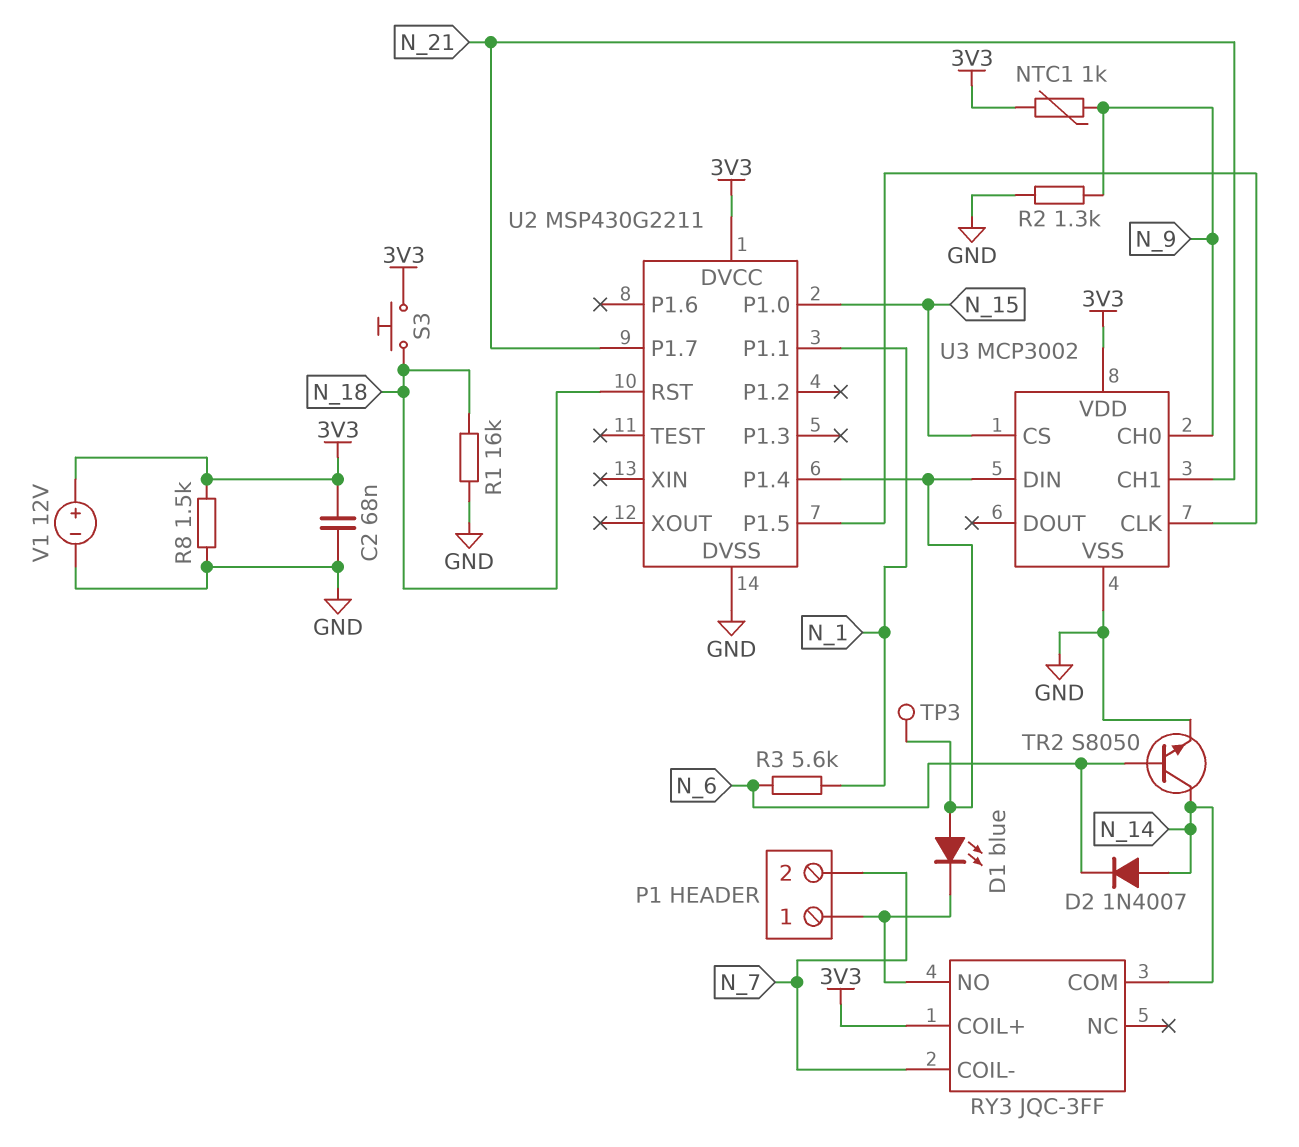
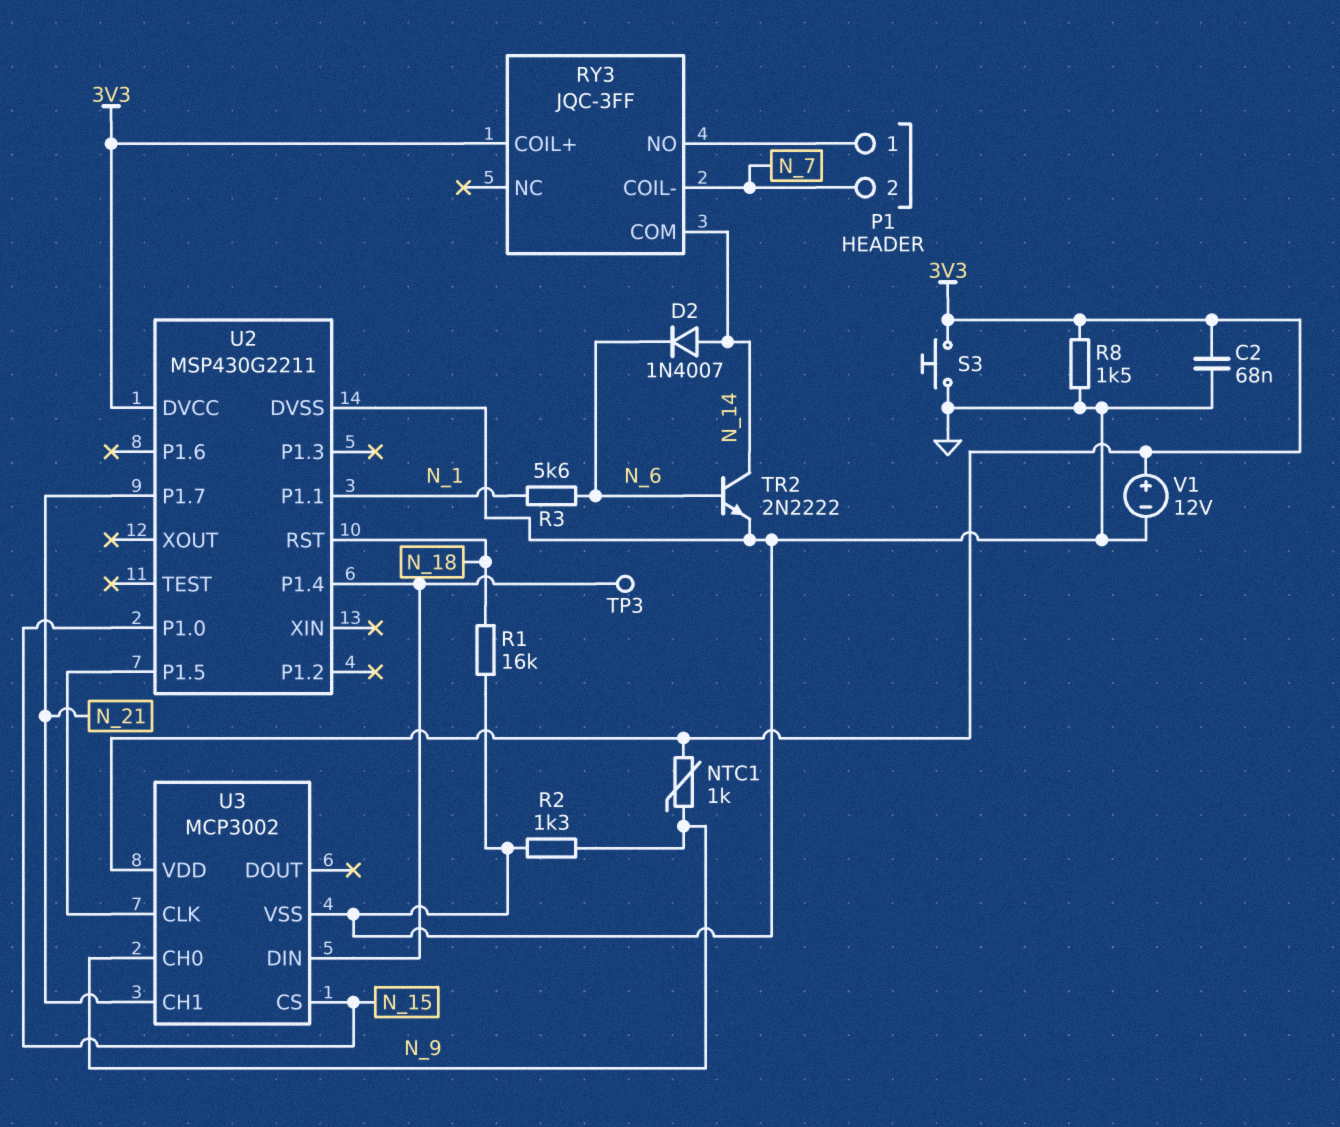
D1: LED blue (A U2/P1.4, K P1/1) -> none
S3: button (3V3, N_18) -> button (3V3, GND)
TR2: NPN S8050 (B N_6, C N_14, E GND) -> NPN 2N2222 (B N_6, C N_14, E GND)

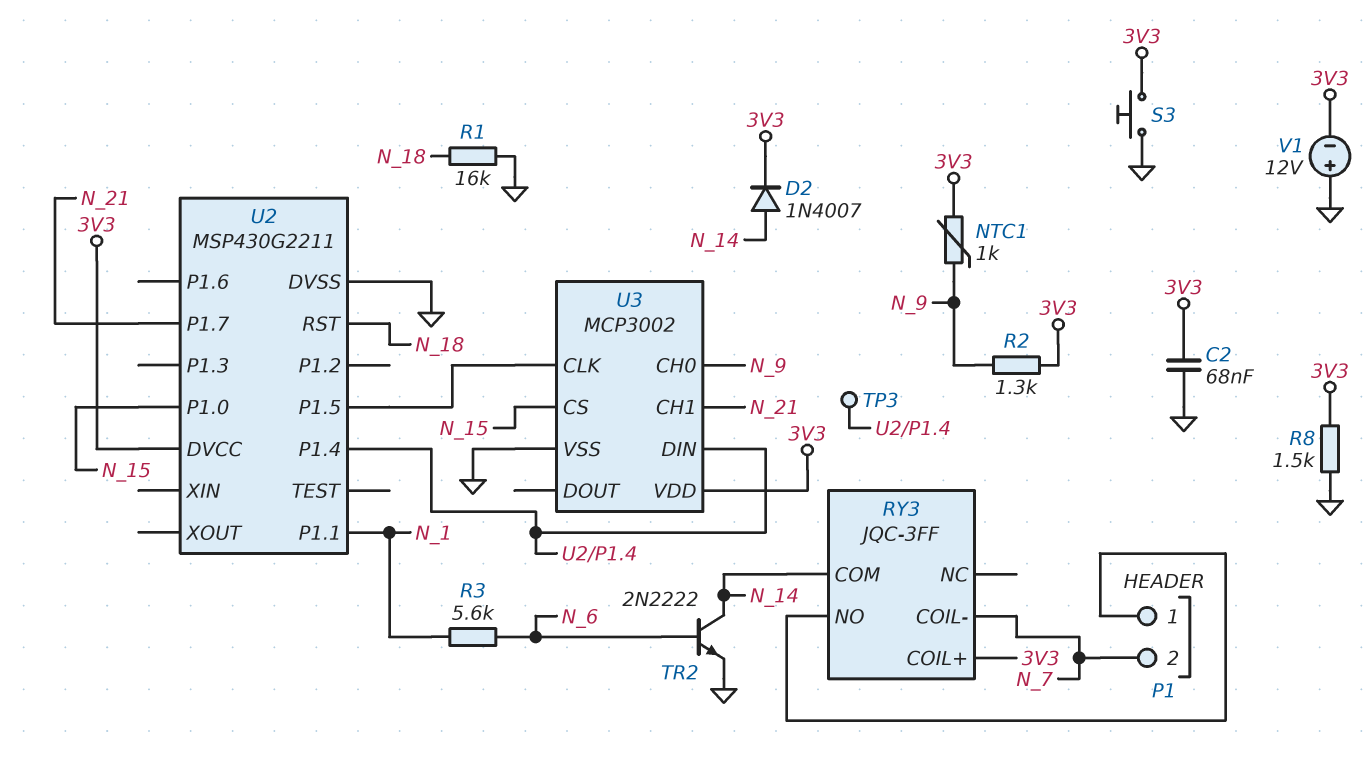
D2: diode 1N4007 (A N_14, K N_6) -> diode 1N4007 (A N_14, K 3V3)
R2: 1.3k (GND, N_9) -> 1.3k (3V3, N_9)
V1: 12V (plus 3V3, minus GND) -> 12V (plus GND, minus 3V3)

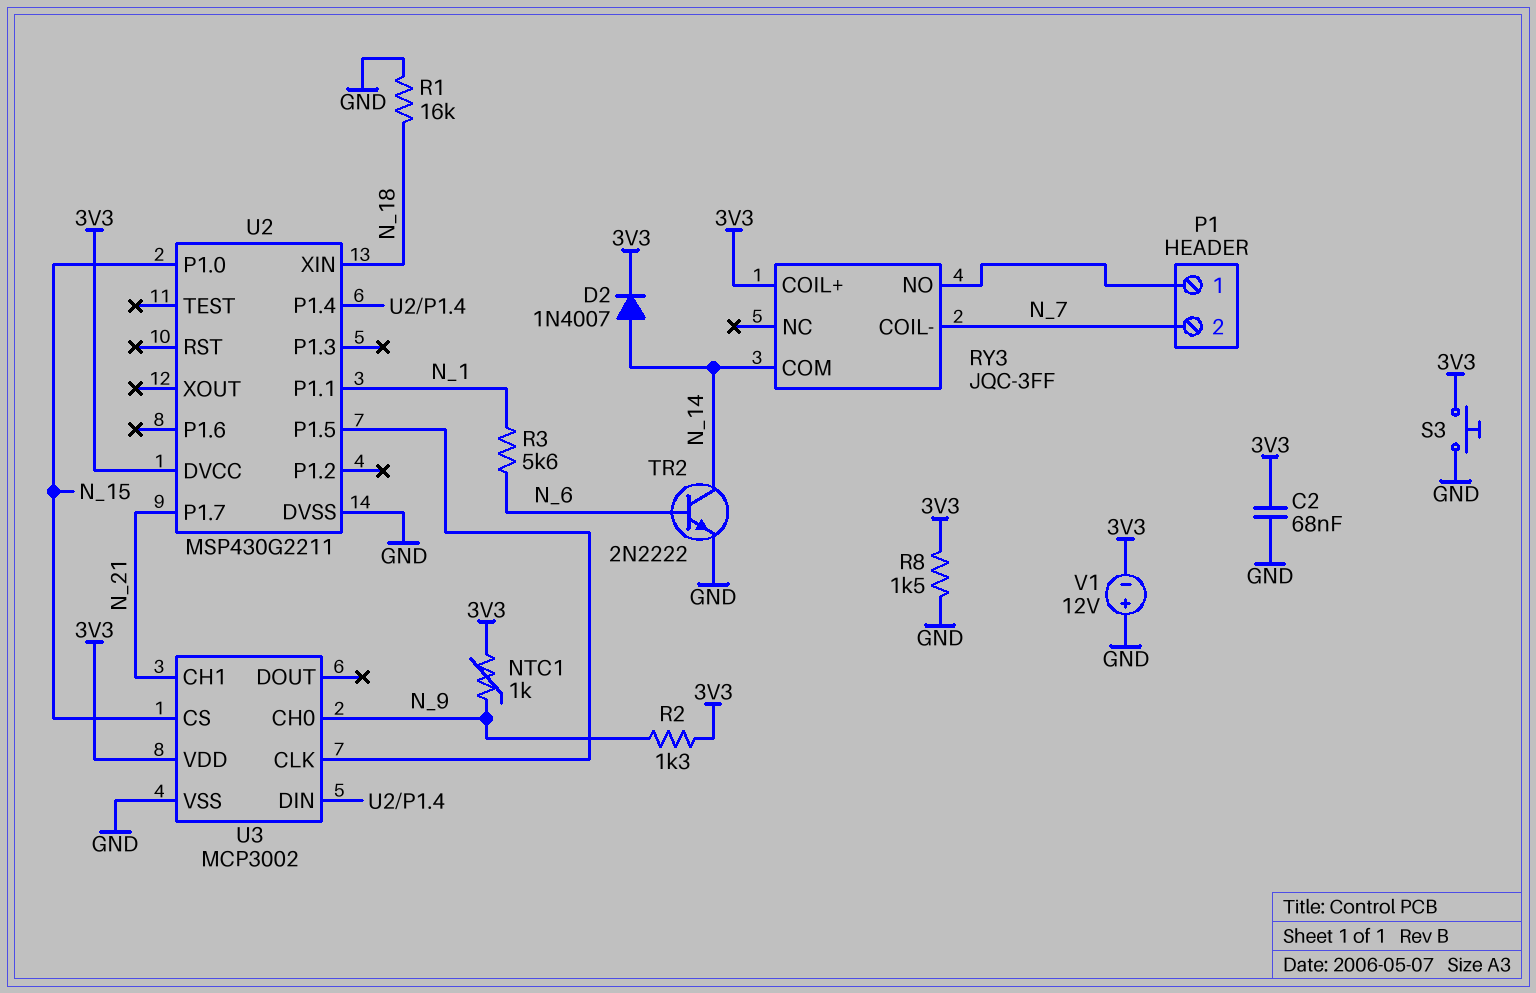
TP3: test point (U2/P1.4) -> none
U2 pin RST: N_18 -> none
U2 pin XIN: none -> N_18

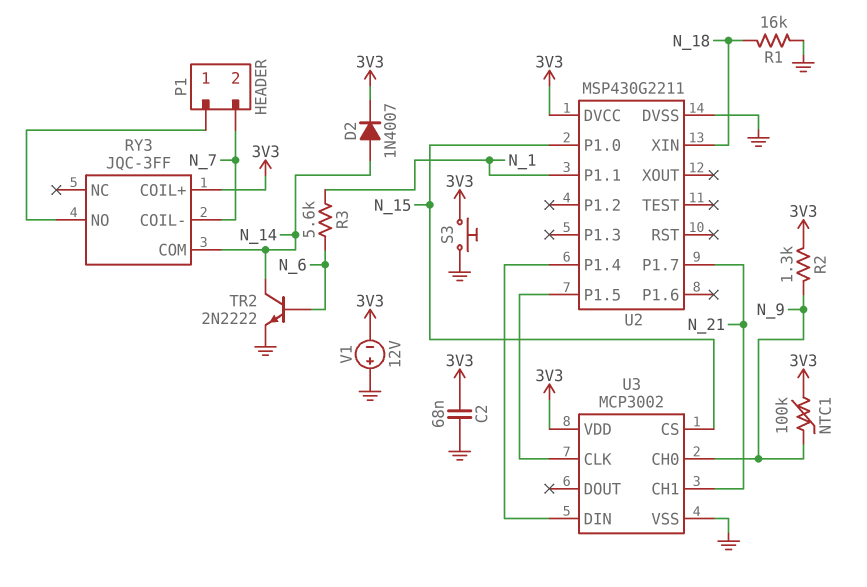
NTC1: 1k (3V3, N_9) -> 100k (3V3, N_9)
R8: 1.5k (3V3, GND) -> none

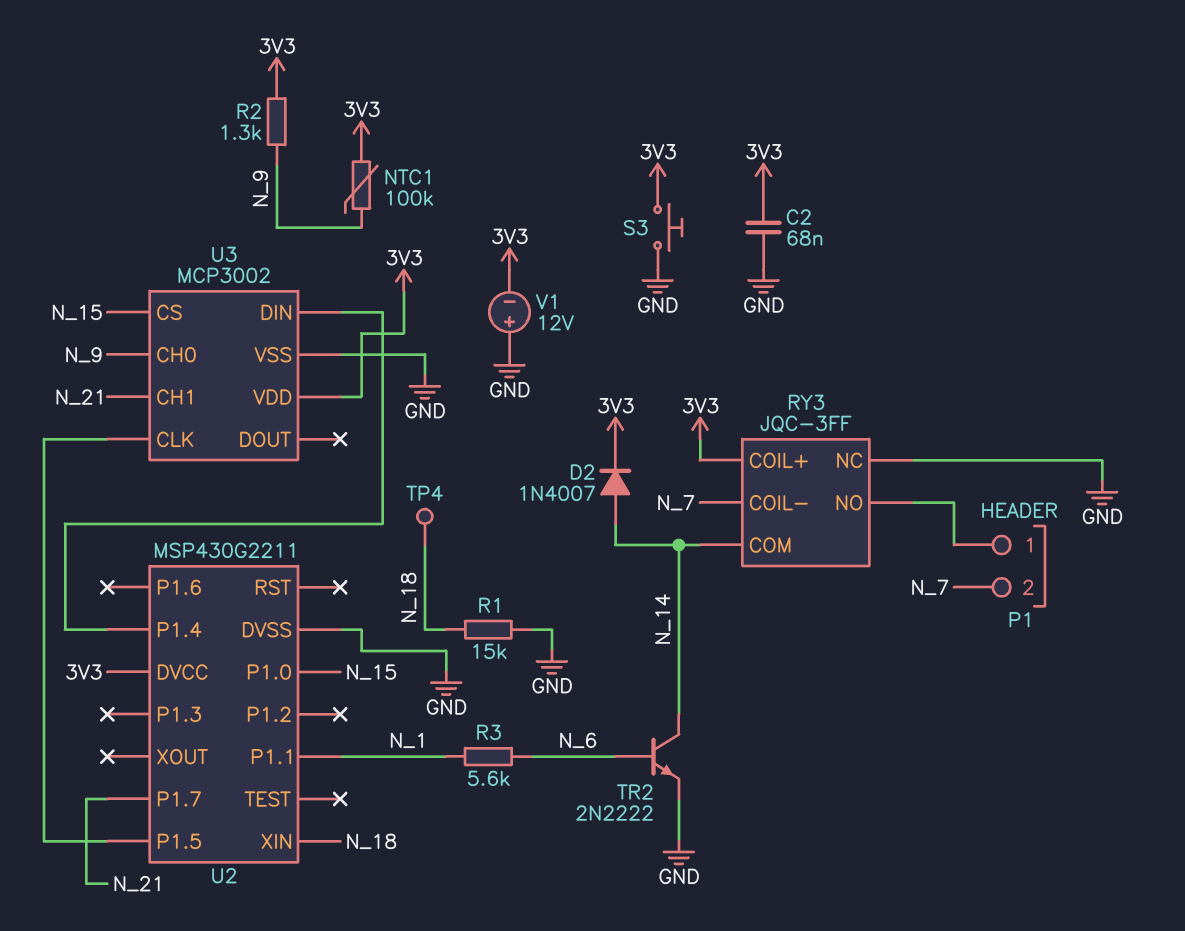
R1: 16k (GND, N_18) -> 15k (GND, N_18)
RY3 pin NC: none -> GND
TP4: none -> test point (N_18)

